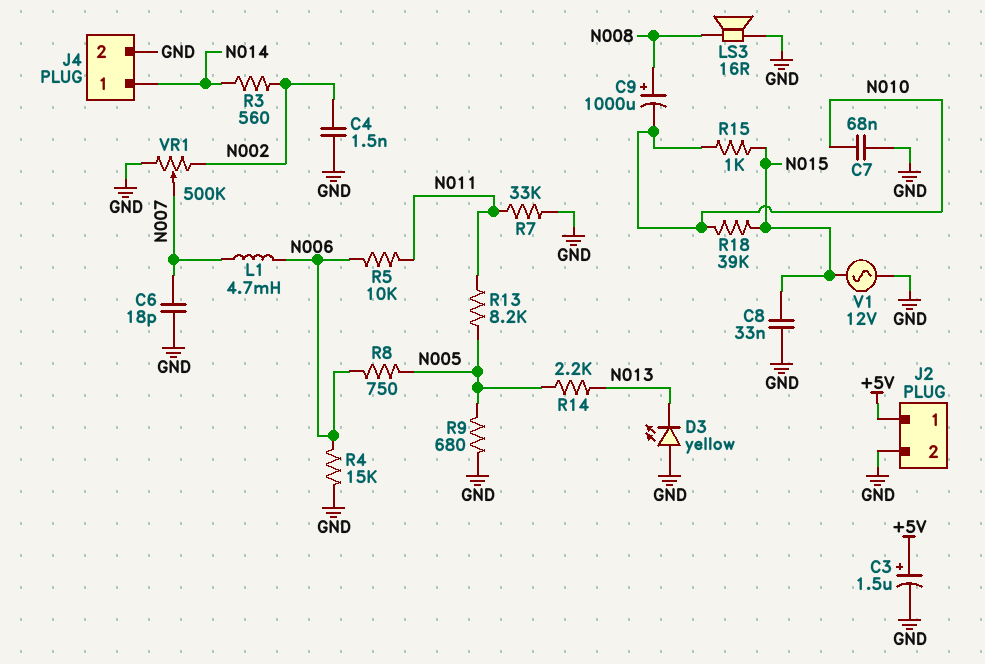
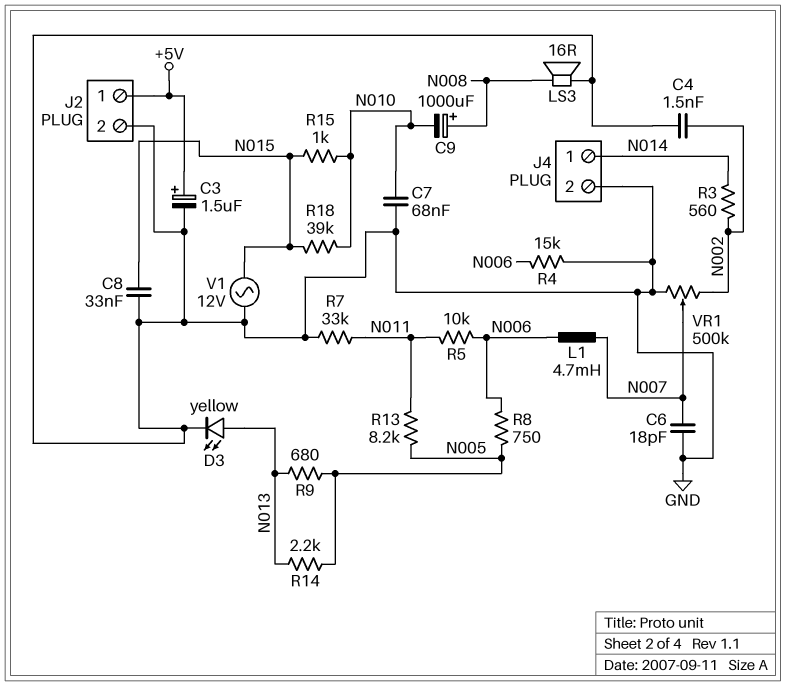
D3: LED yellow (A GND, K N013) -> LED yellow (A N013, K GND)
R9: 680 (GND, N005) -> 680 (N005, N013)

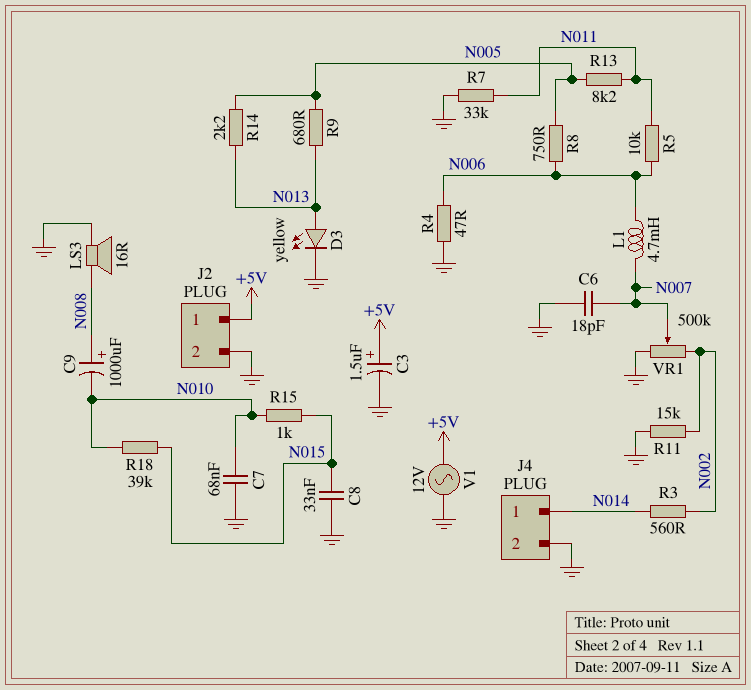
C4: 1.5nF (GND, N002) -> none
R4: 15k (GND, N006) -> 47 (GND, N006)
R11: none -> 15k (GND, N002)
V1: AC 12V (GND, N015) -> AC 12V (+5V, GND)

